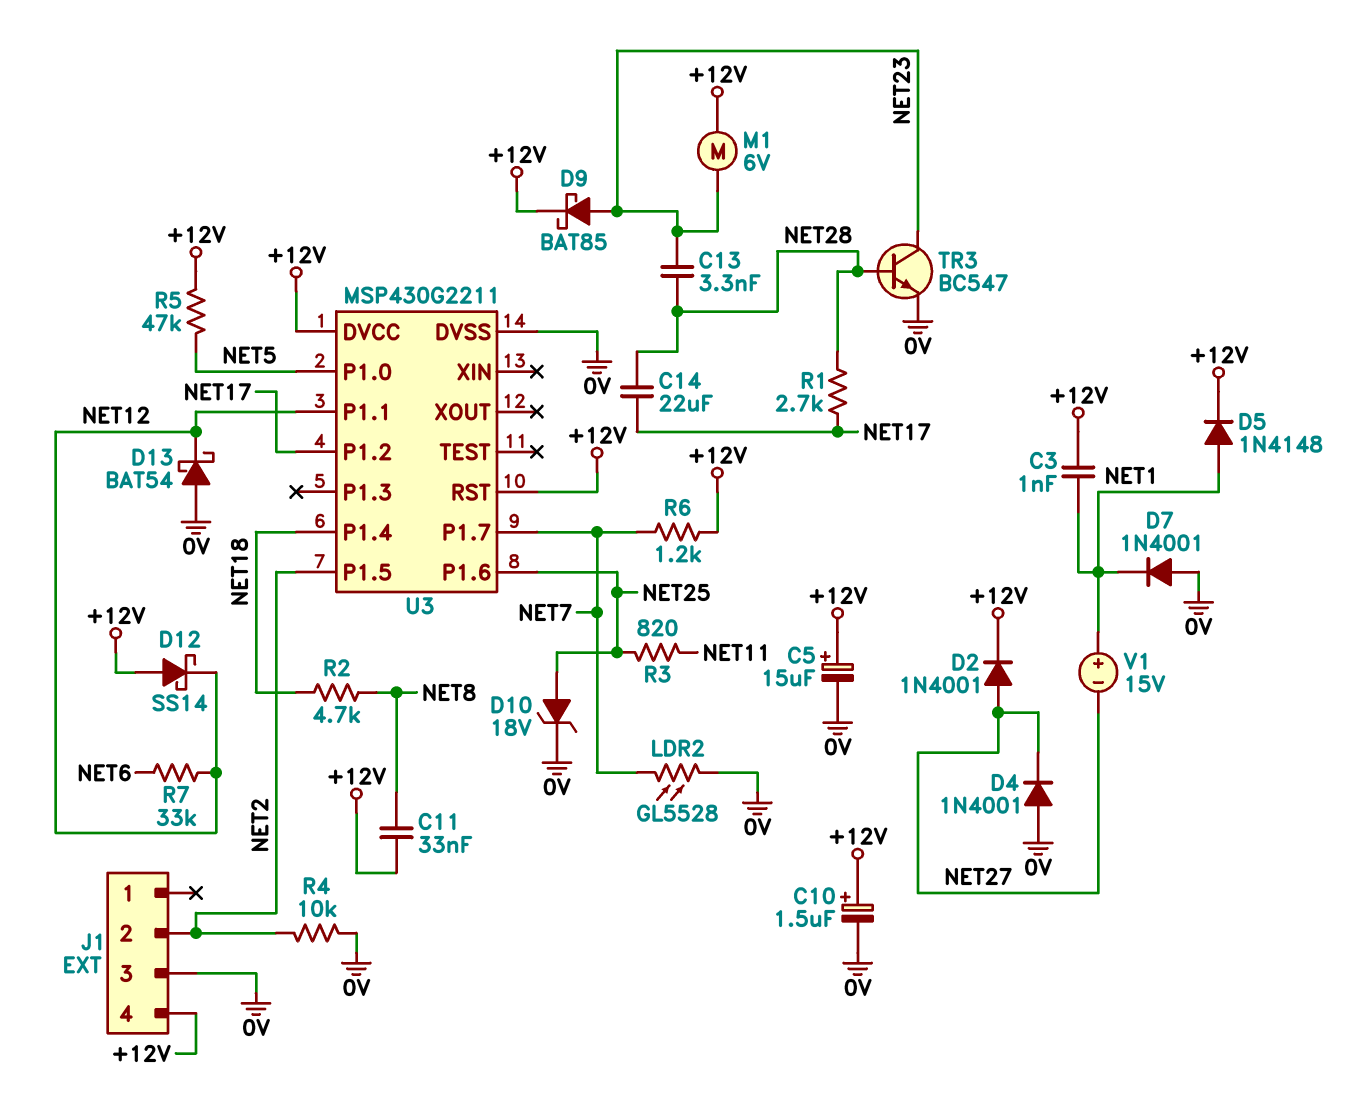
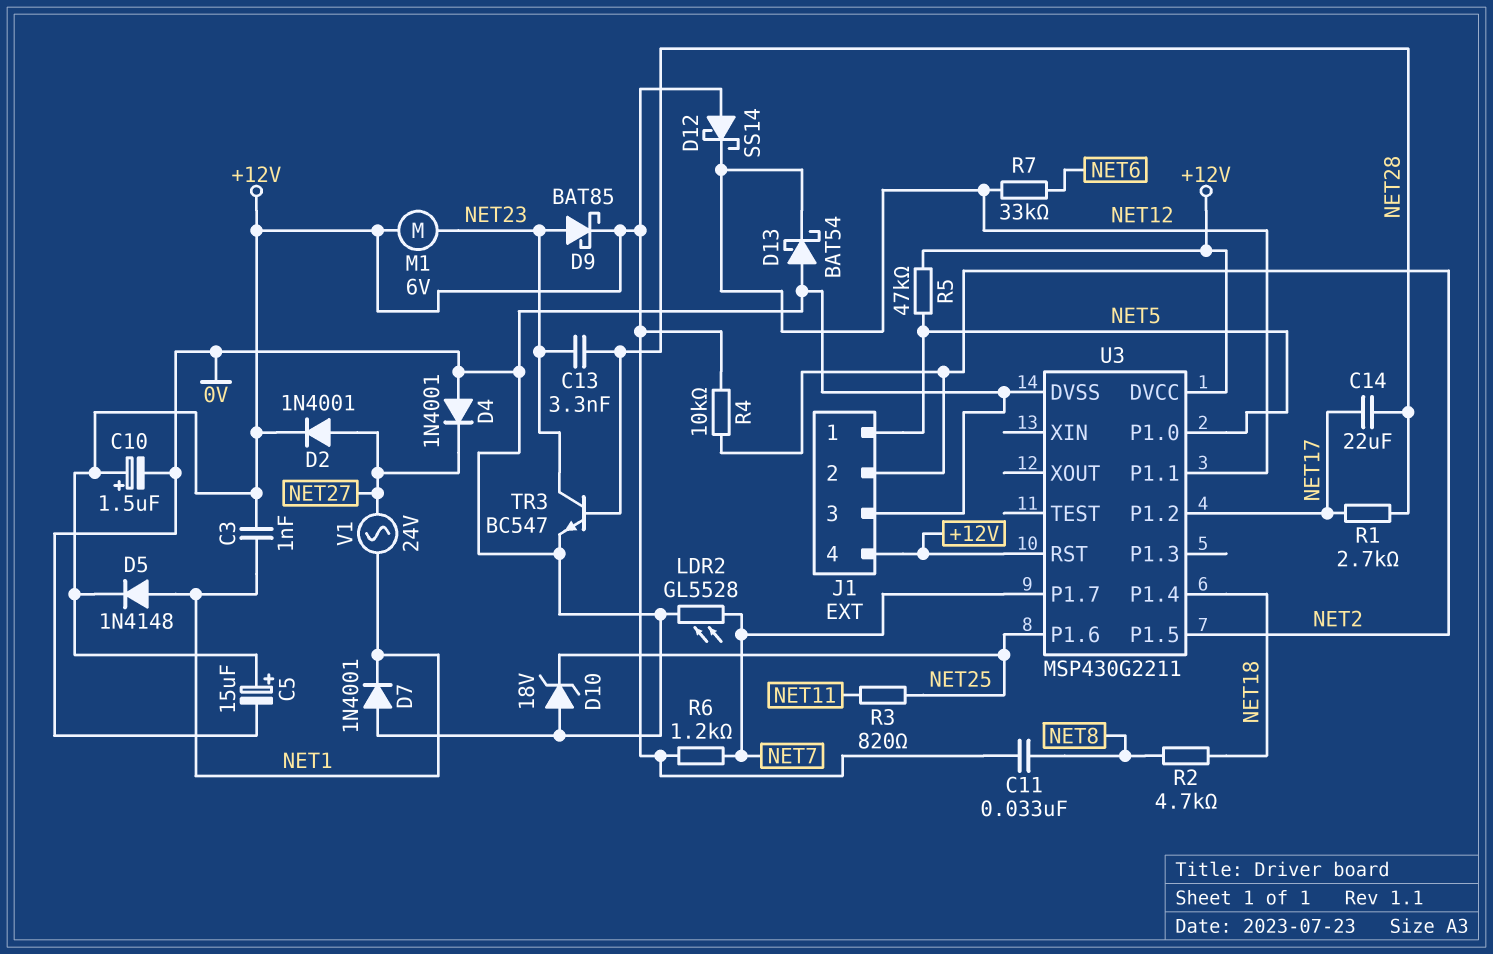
D10: zener 18V (A NET25, K 0V) -> zener 18V (A 0V, K NET25)
J1 pin 1: none -> NET5
R4: 10k (0V, NET2) -> 10k (+12V, NET2)
V1: 15V (plus NET1, minus NET27) -> AC 24V (NET1, NET27)

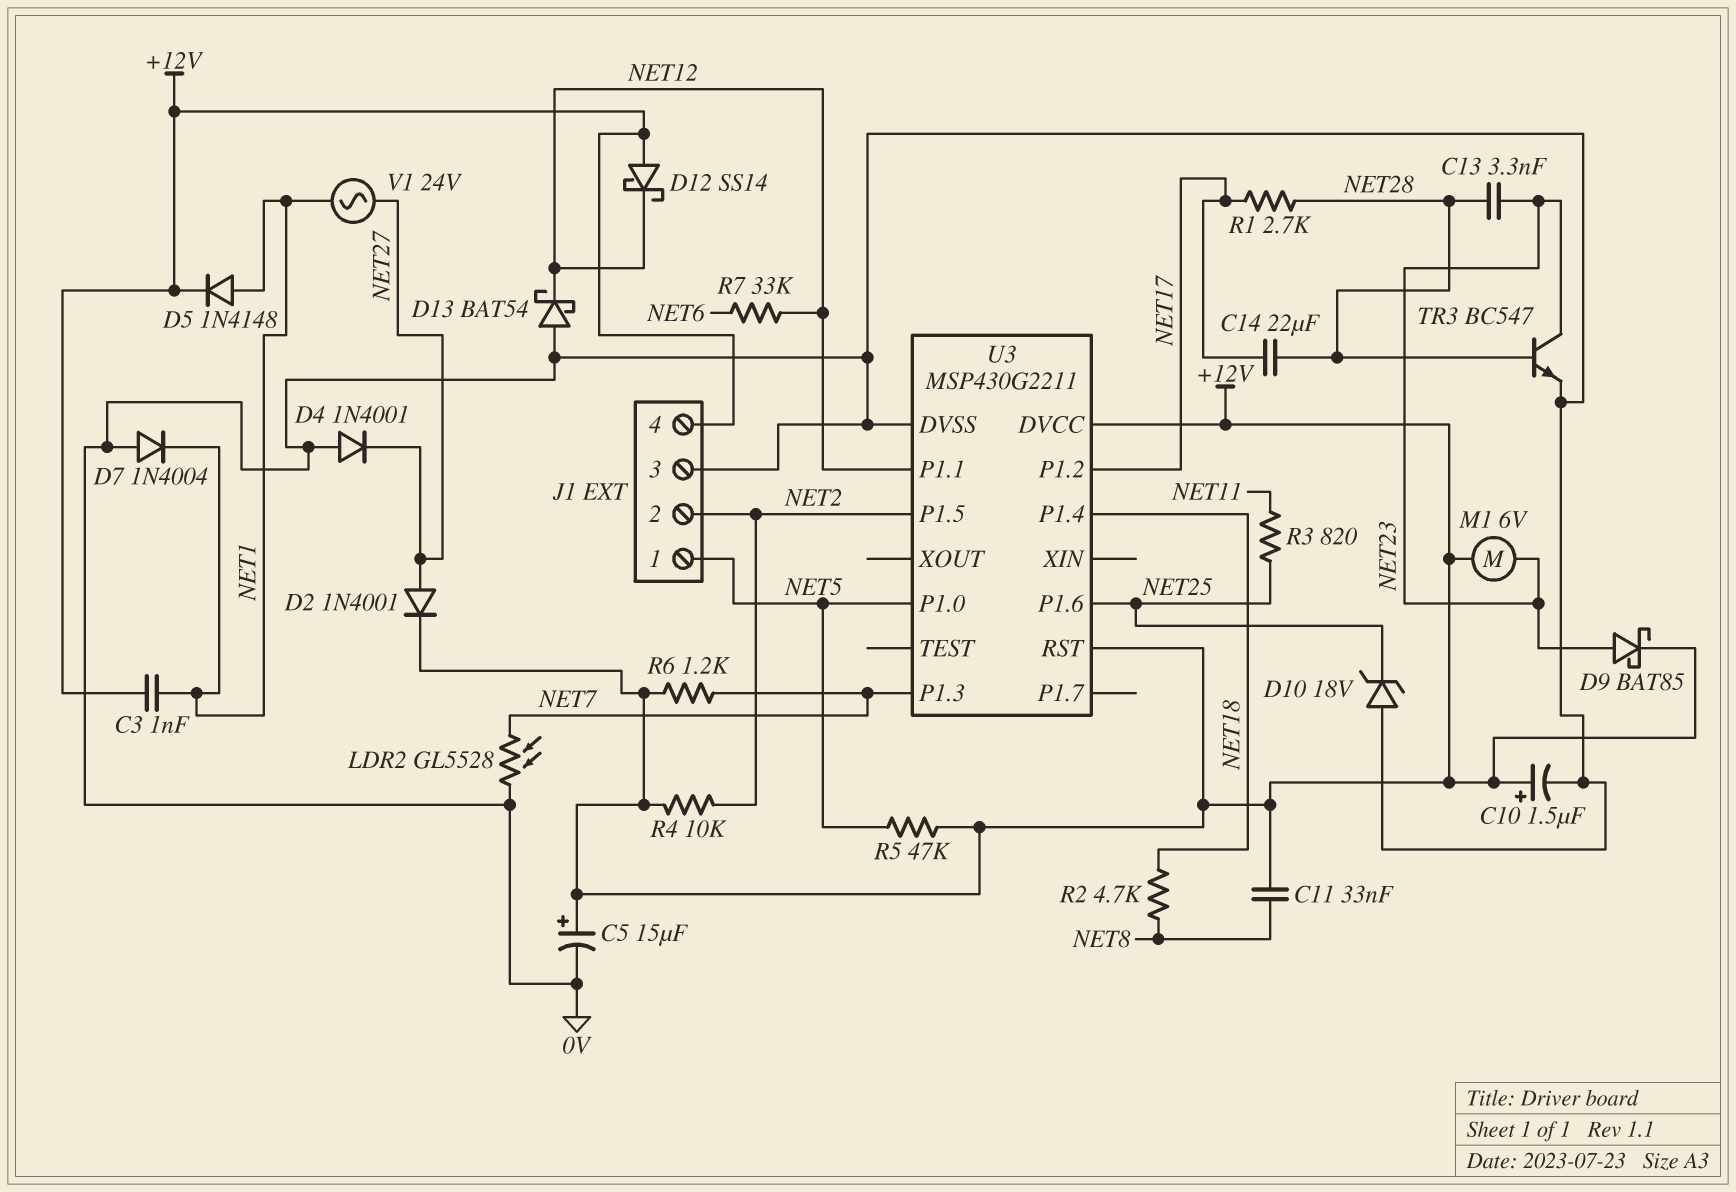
D7: diode 1N4001 (A 0V, K NET1) -> diode 1N4004 (A 0V, K NET1)
U3 pin P1.3: none -> NET7
U3 pin P1.7: NET7 -> none

